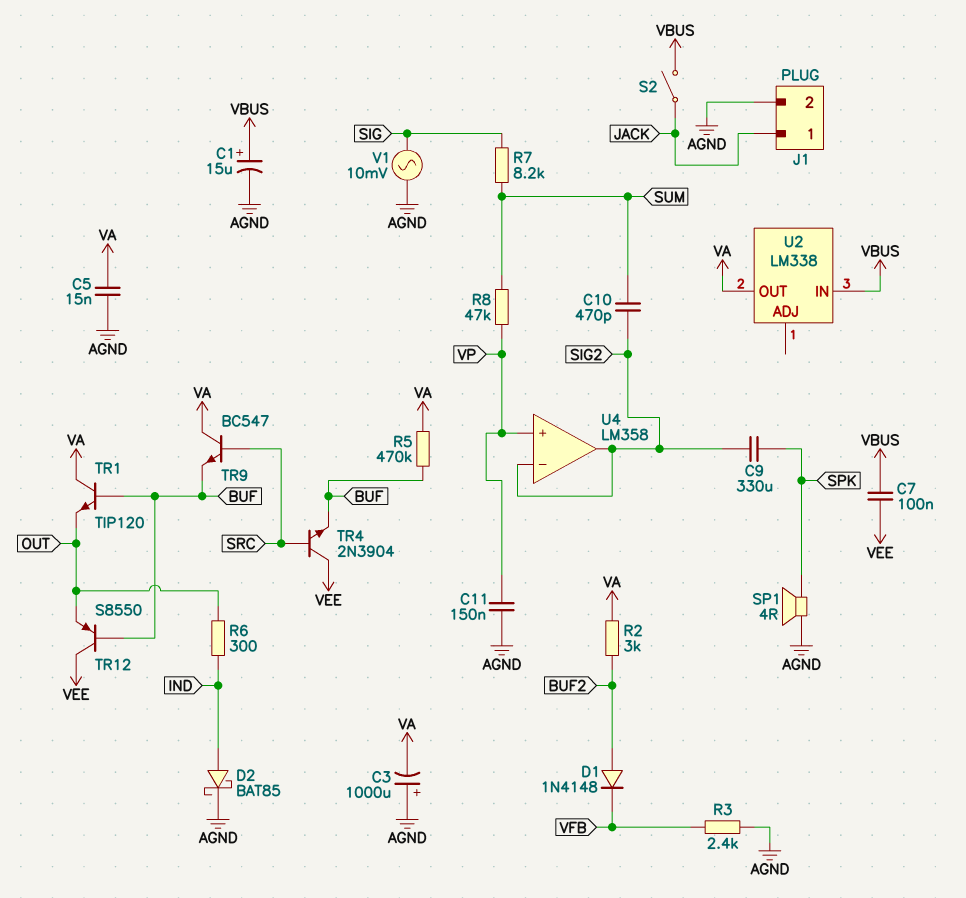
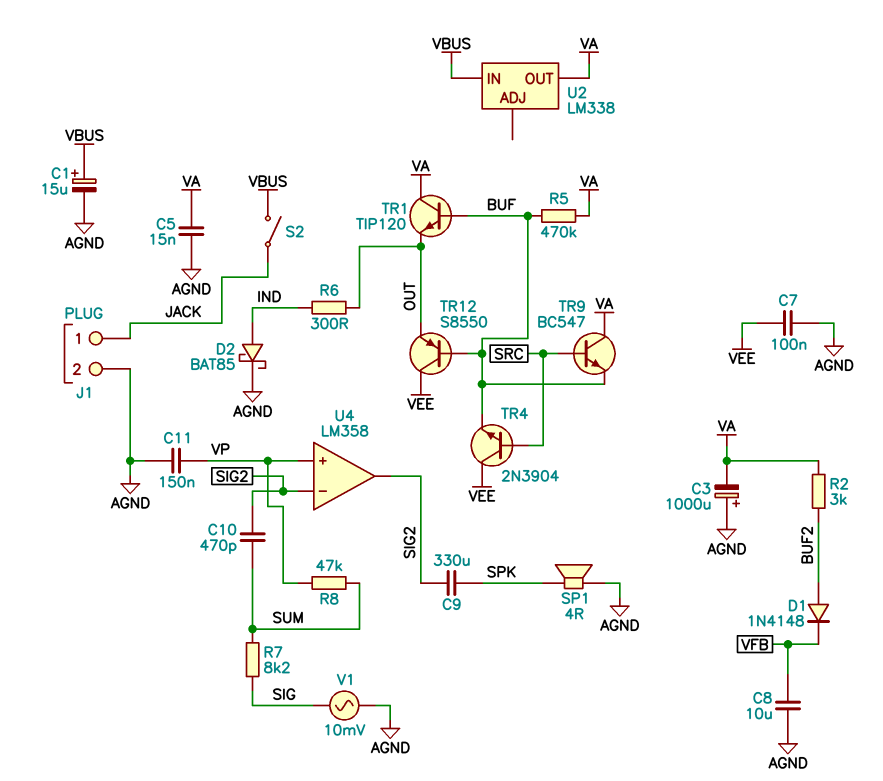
C7: 100nF (VBUS, VEE) -> 100nF (AGND, VEE)
C8: none -> 10uF (AGND, VFB)
R3: 2.4k (AGND, VFB) -> none

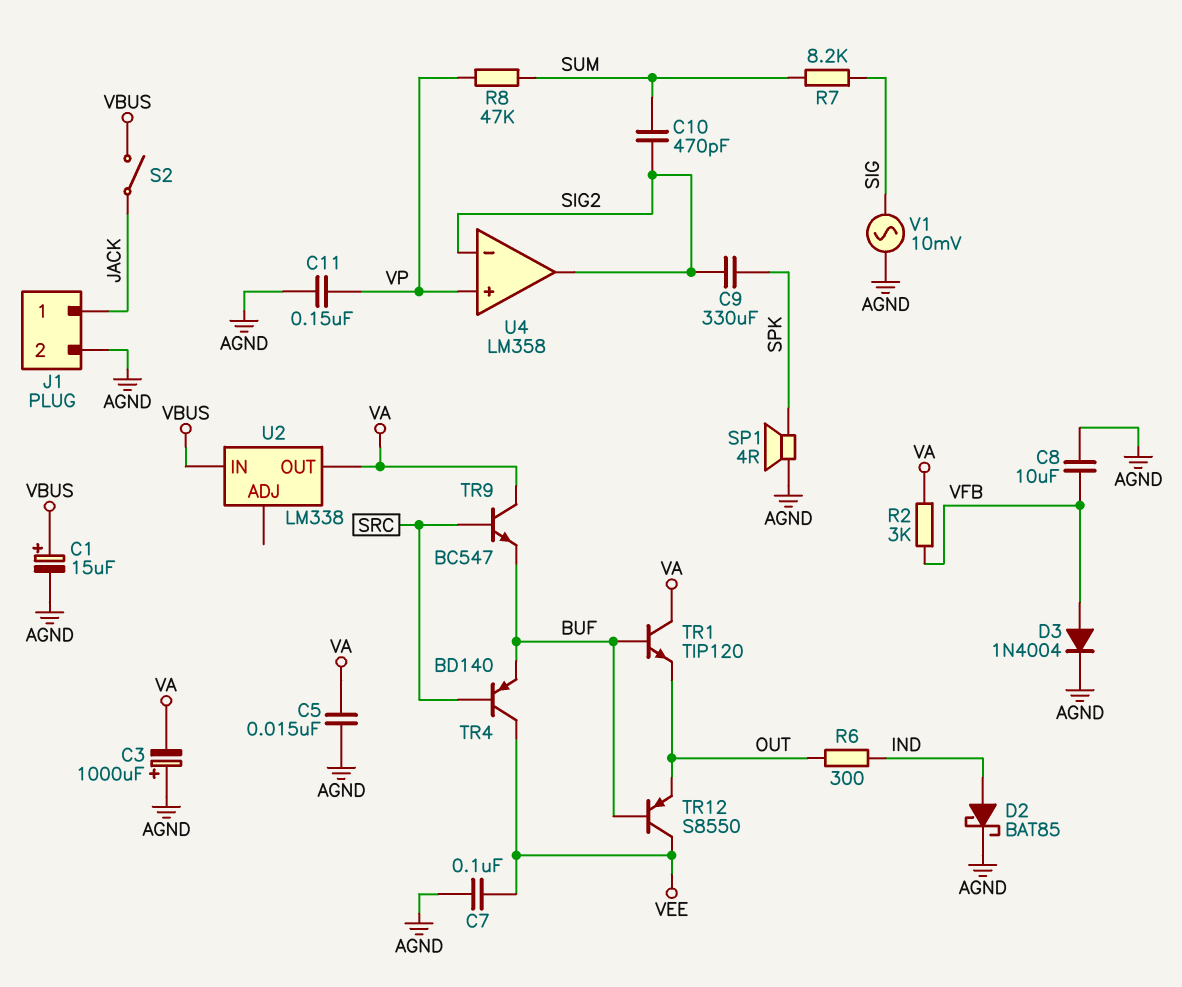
D1: diode 1N4148 (A BUF2, K VFB) -> none
D3: none -> diode 1N4004 (A VFB, K AGND)
R2: 3k (BUF2, VA) -> 3k (VA, VFB)
R5: 470k (BUF, VA) -> none
TR4: NPN 2N3904 (B SRC, C VEE, E BUF) -> PNP BD140 (B SRC, C VEE, E BUF)

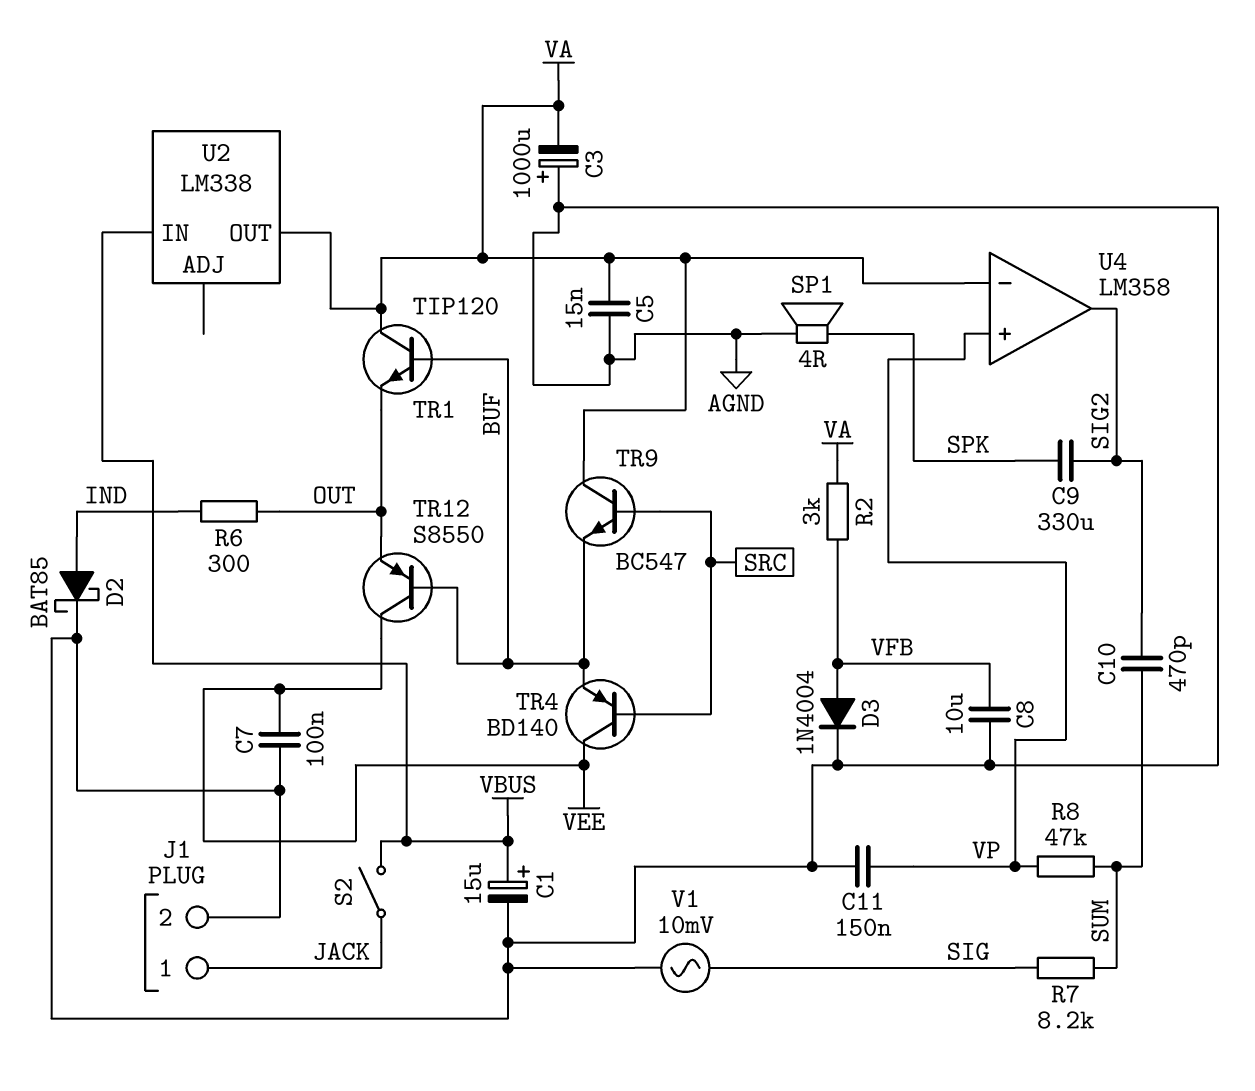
U4 pin in-: SIG2 -> VA

